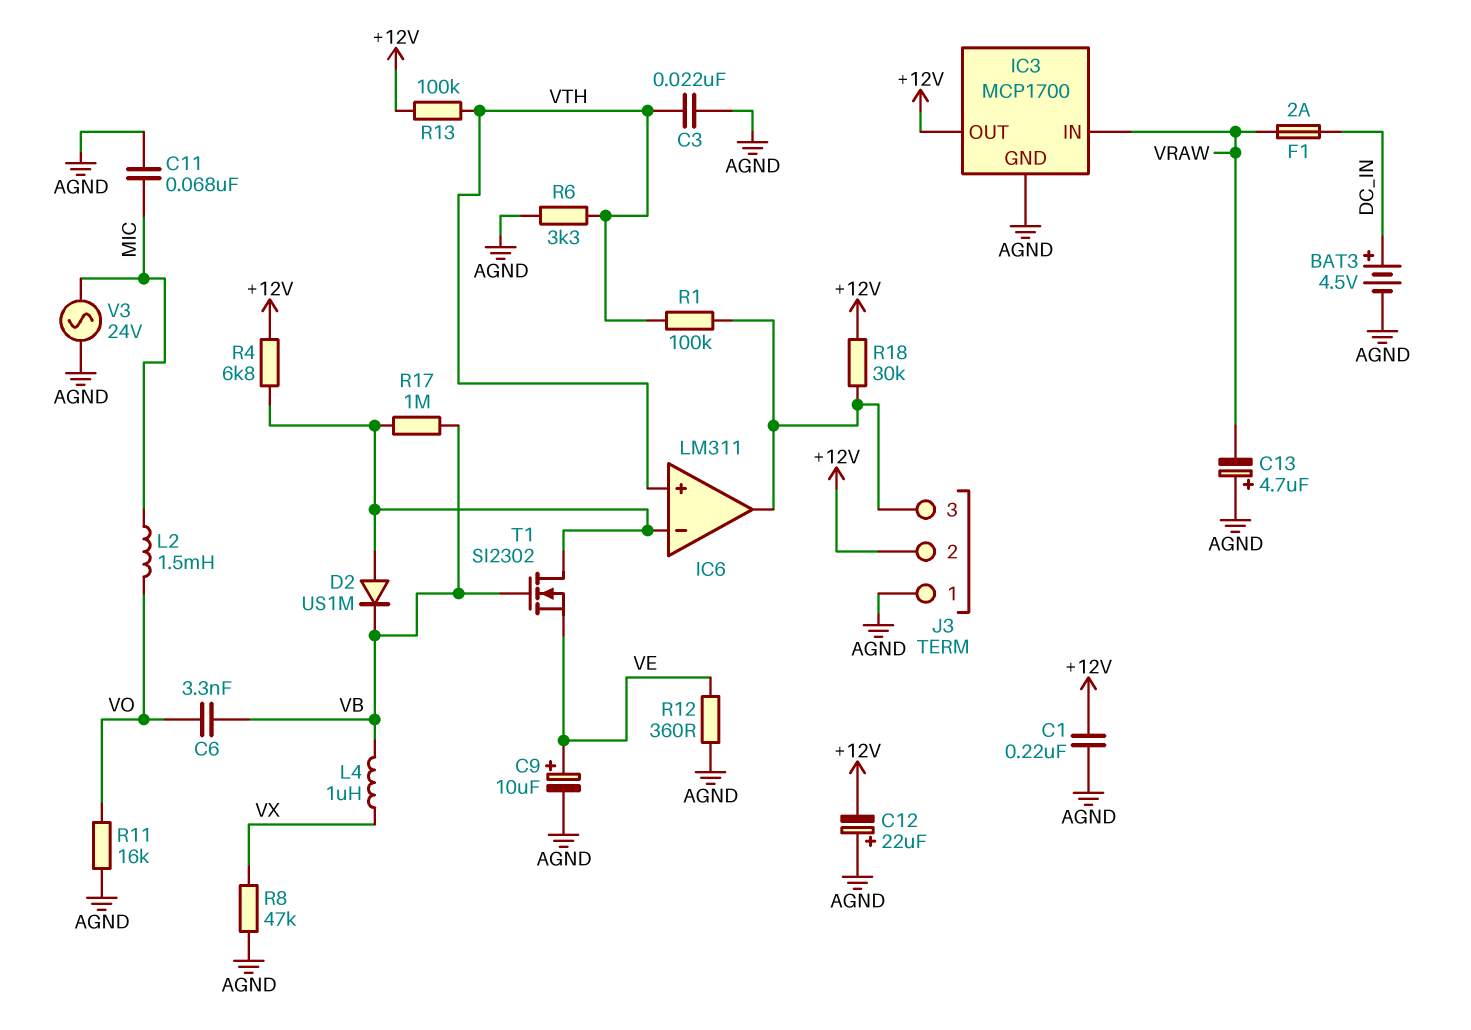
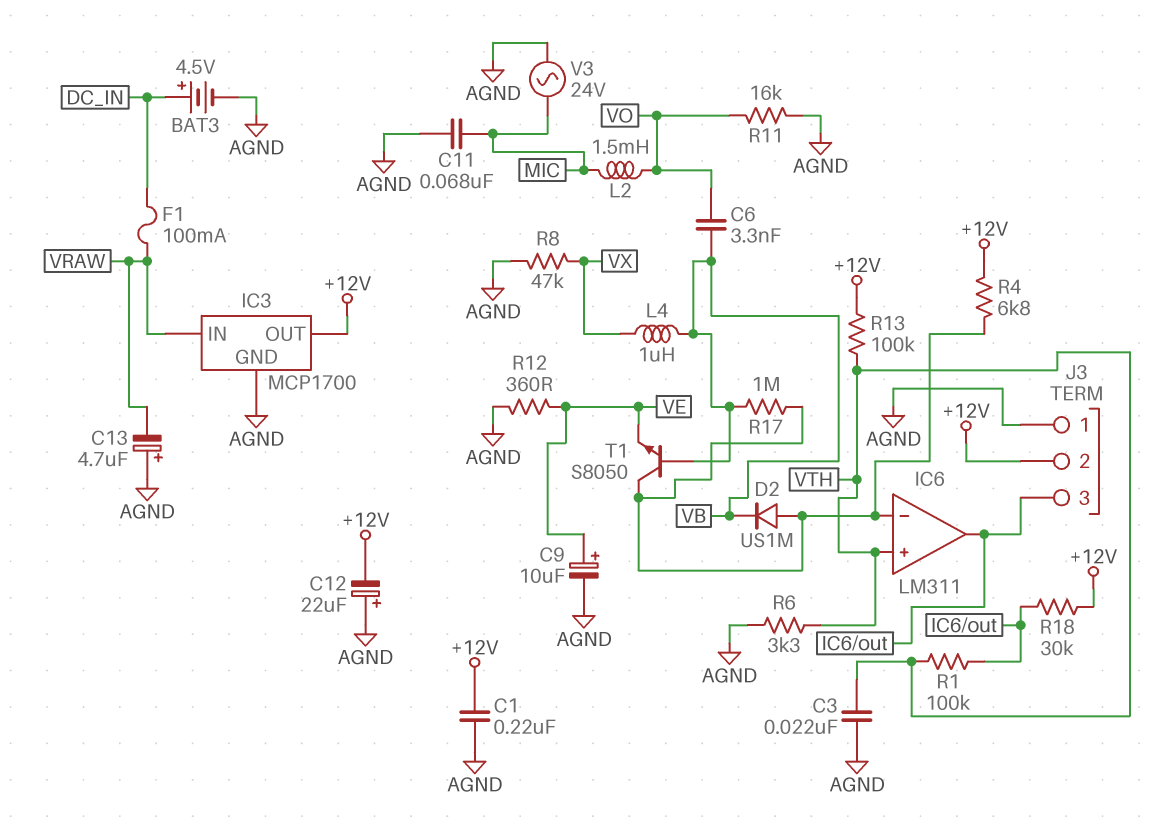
F1: 2A (DC_IN, VRAW) -> 100mA (DC_IN, VRAW)
T1: NMOS SI2302 (G VB, D IC6/in-, S VE) -> NPN S8050 (B VB, C IC6/in-, E VE)

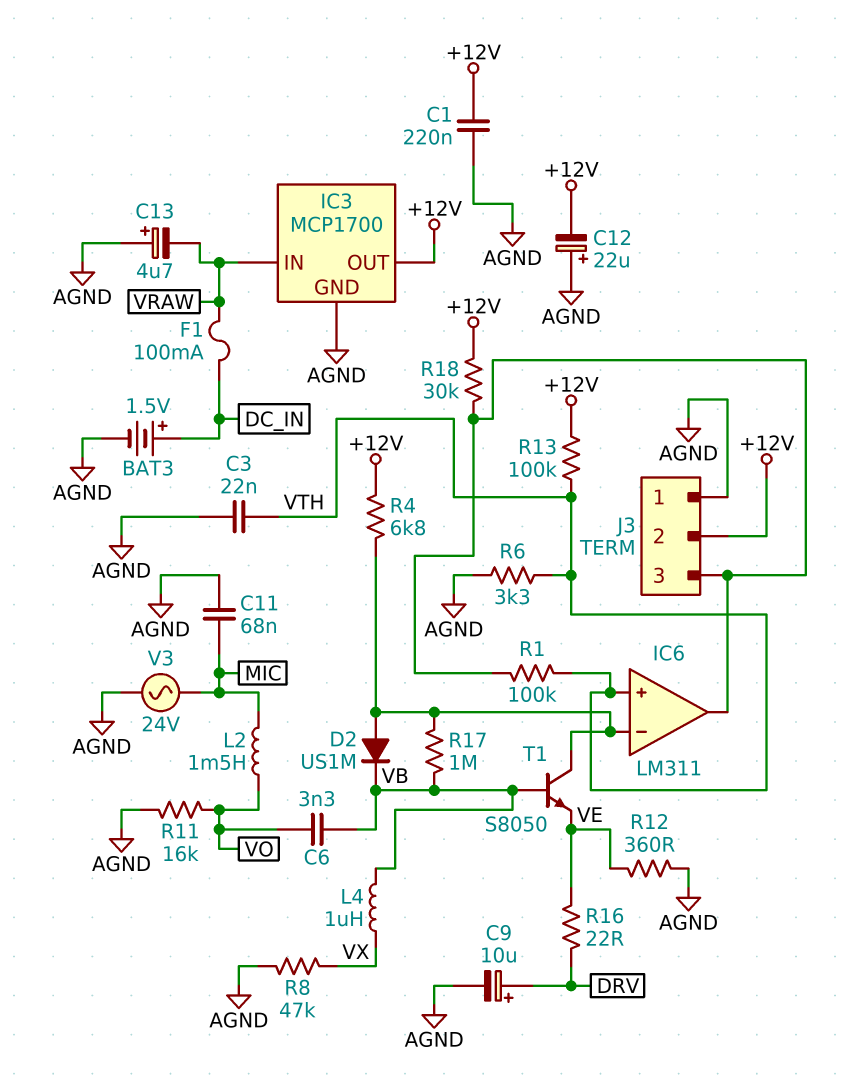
BAT3: 4.5V (plus DC_IN, minus AGND) -> 1.5V (plus DC_IN, minus AGND)
C9: 10uF (plus VE, minus AGND) -> 10uF (plus DRV, minus AGND)
R16: none -> 22 (DRV, VE)

